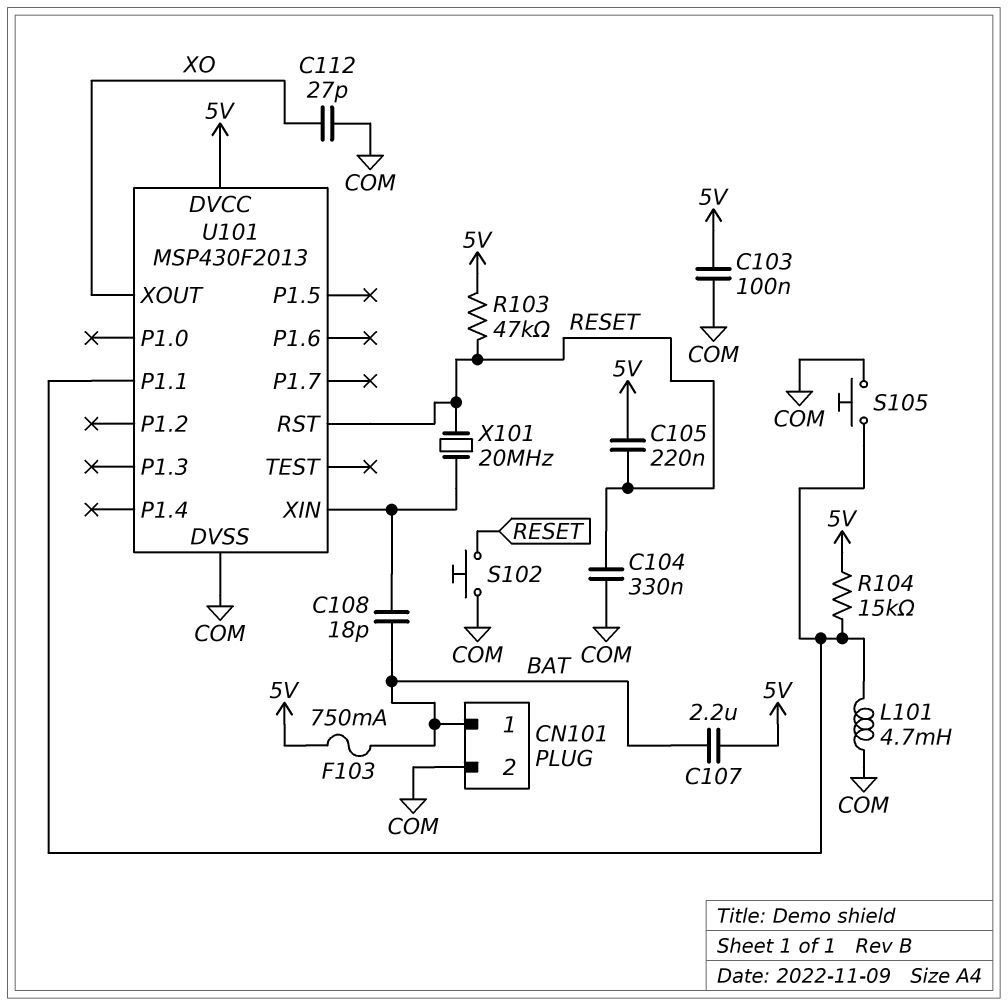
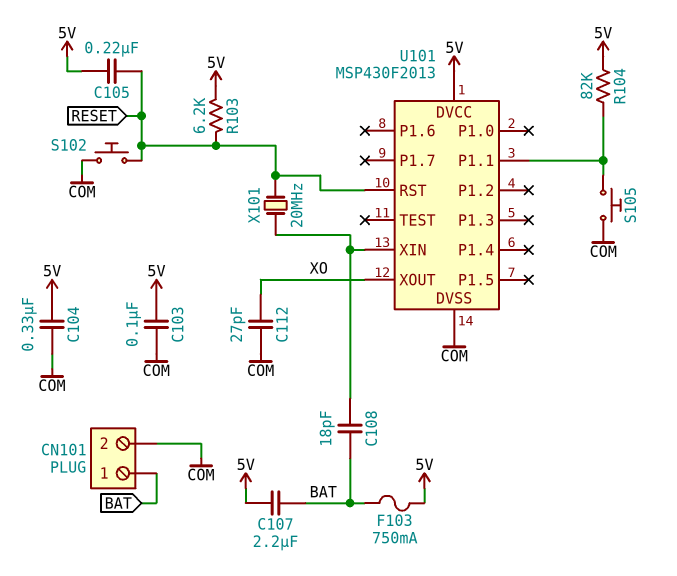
C104: 330nF (COM, RESET) -> 330nF (5V, COM)
L101: 4.7mH (COM, U101/P1.1) -> none
R103: 47k (5V, RESET) -> 6.2k (5V, RESET)
R104: 15k (5V, U101/P1.1) -> 82k (5V, U101/P1.1)

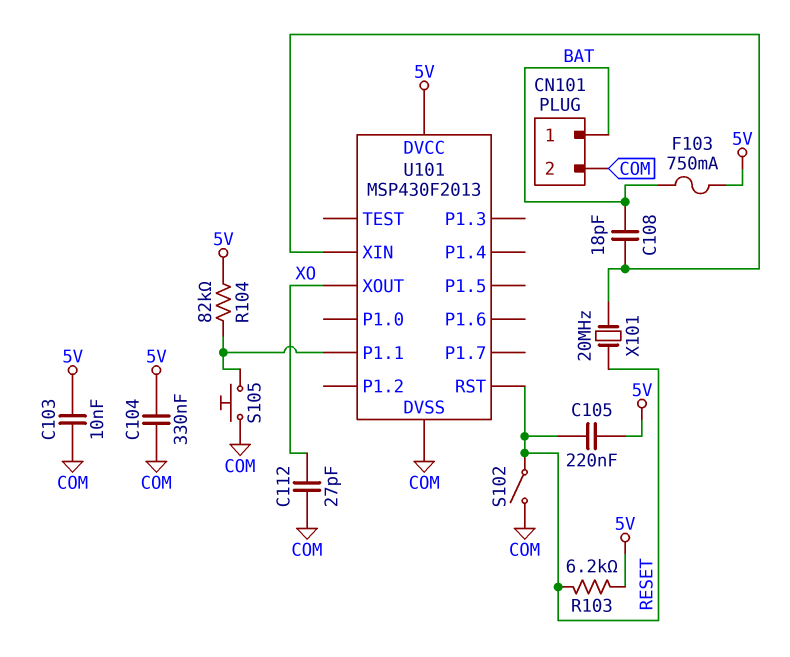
C103: 100nF (5V, COM) -> 10nF (5V, COM)
C107: 2.2uF (5V, BAT) -> none
S102: button (COM, RESET) -> switch (COM, RESET)

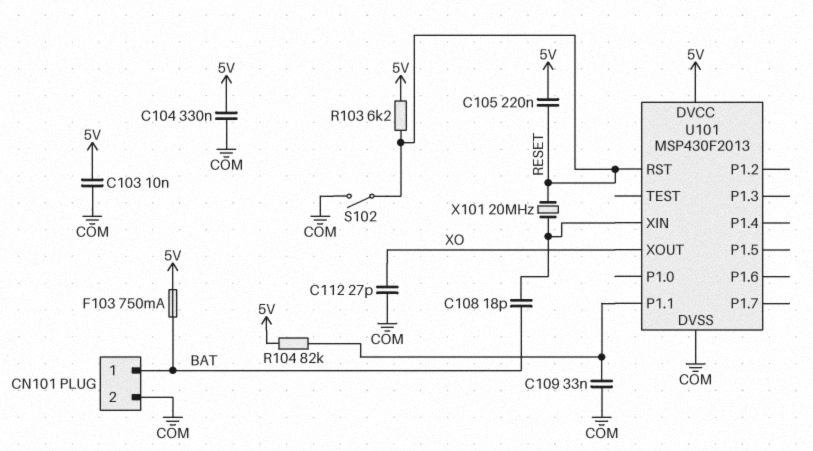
C109: none -> 33nF (COM, U101/P1.1)
S105: button (COM, U101/P1.1) -> none

